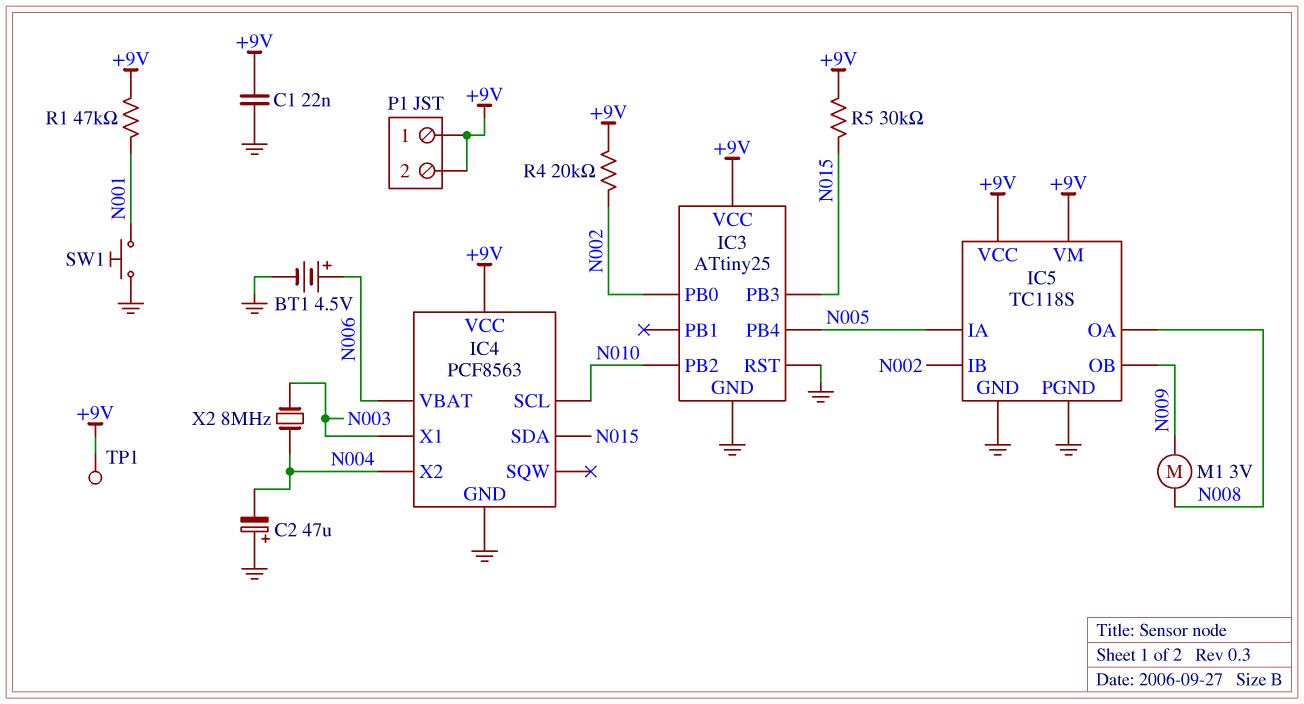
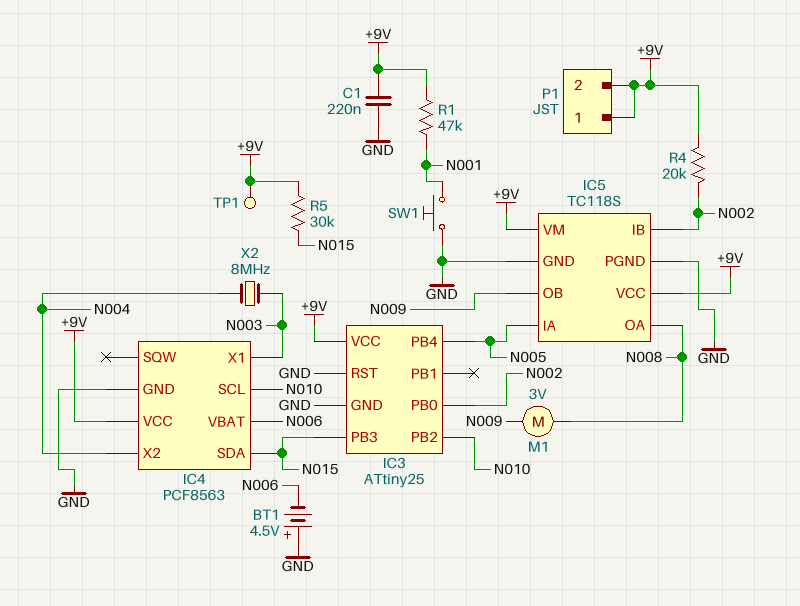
BT1: 4.5V (plus N006, minus GND) -> 4.5V (plus GND, minus N006)
C1: 22nF (+9V, GND) -> 220nF (+9V, GND)
C2: 47uF (plus GND, minus N004) -> none

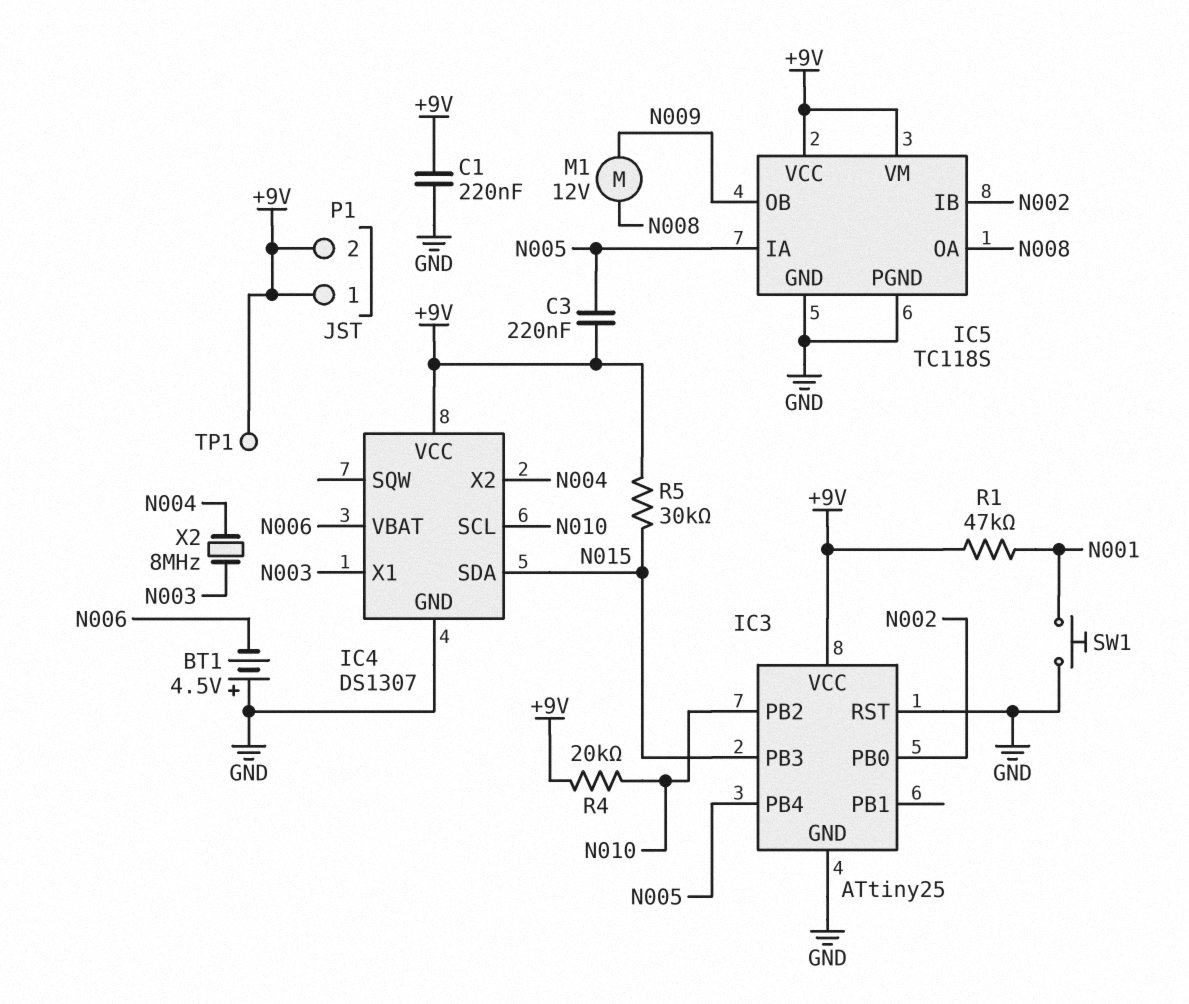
C3: none -> 220nF (+9V, N005)
IC4: PCF8563 -> DS1307
M1: motor 3V (N008, N009) -> motor 12V (N008, N009)
R4: 20k (+9V, N002) -> 20k (+9V, N010)

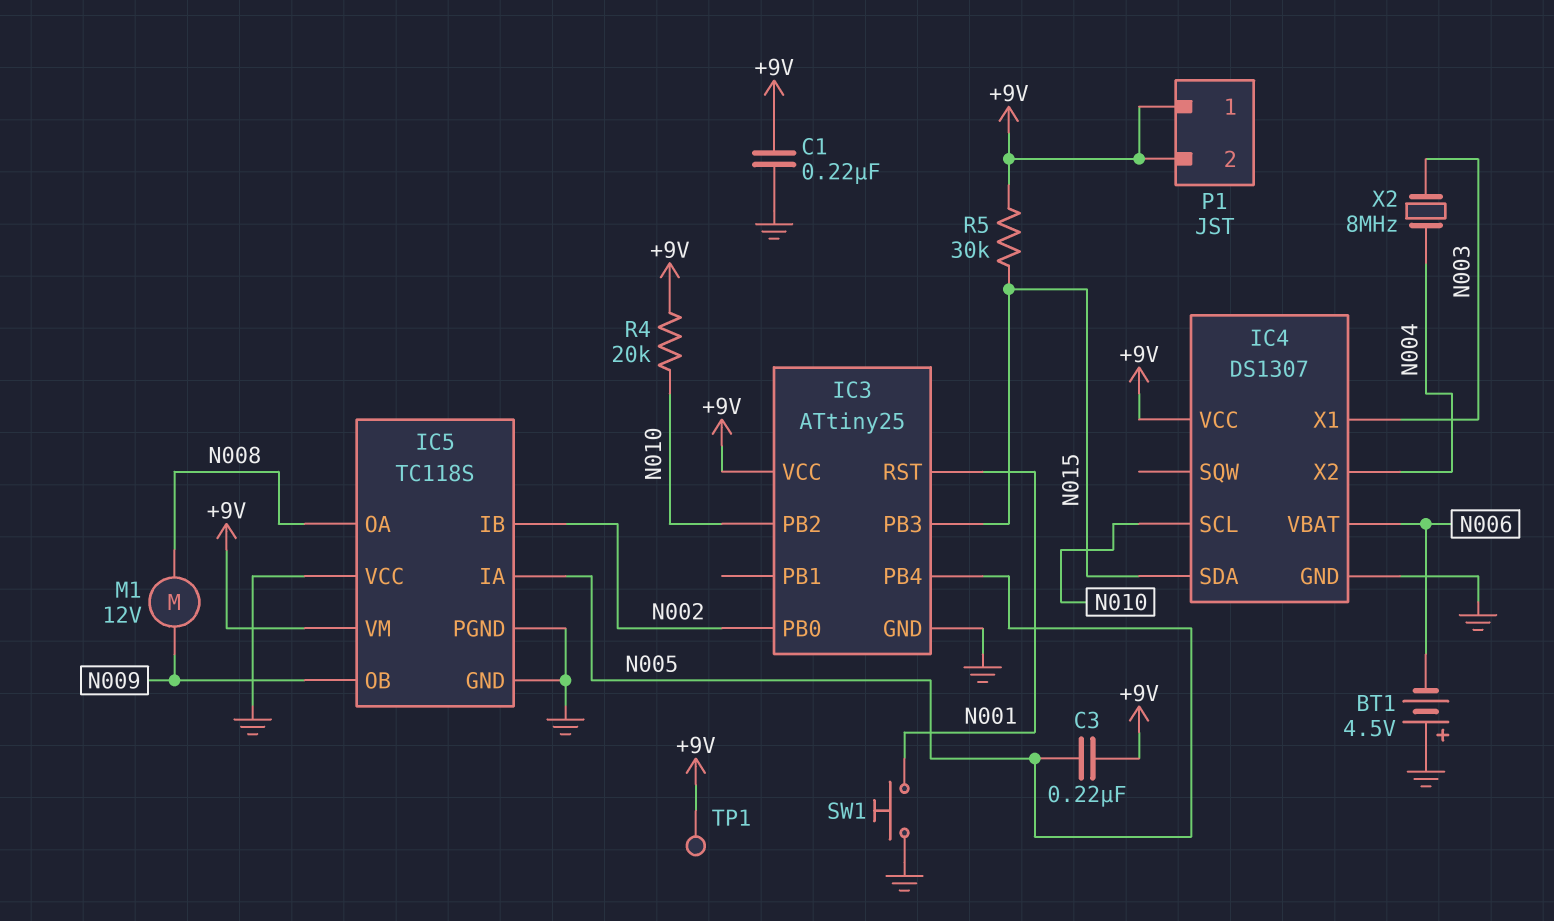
IC3 pin RST: GND -> N001
IC5 pin VCC: +9V -> GND
R1: 47k (+9V, N001) -> none

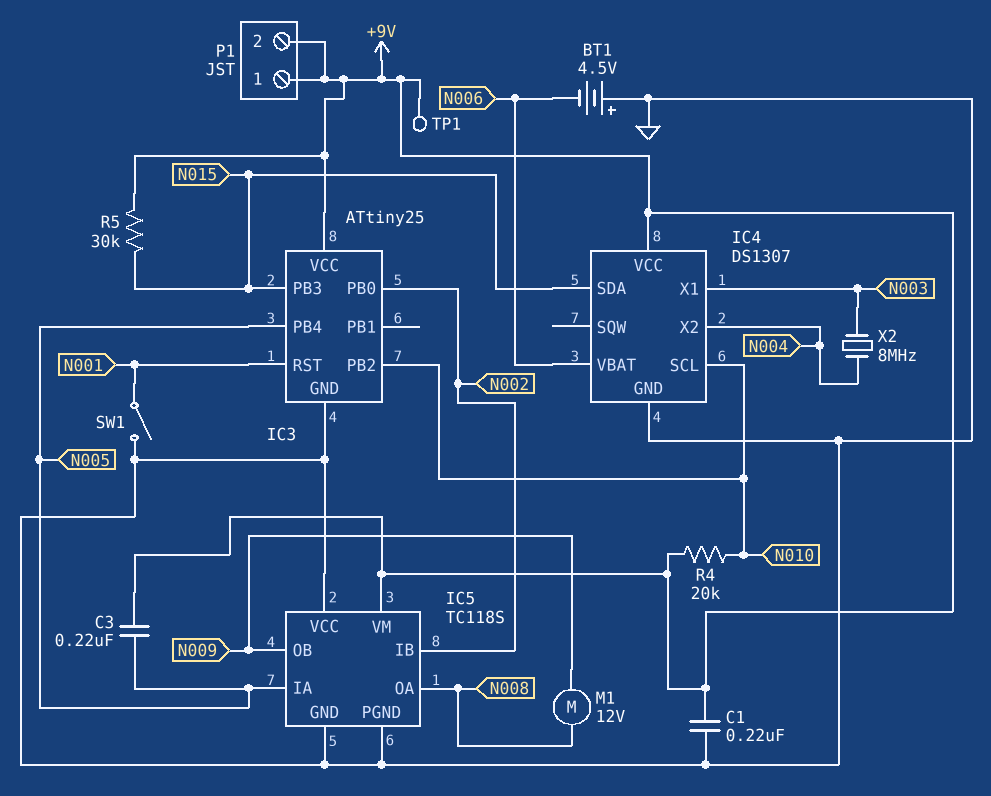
SW1: button (GND, N001) -> switch (GND, N001)

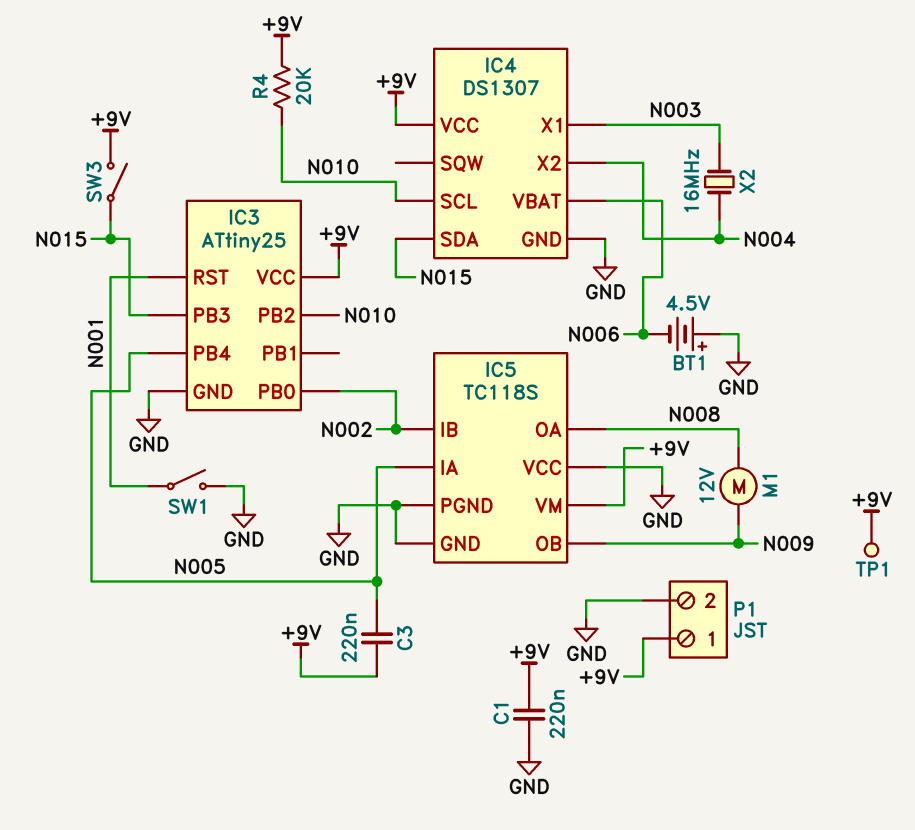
P1 pin 2: +9V -> GND
R5: 30k (+9V, N015) -> none
SW3: none -> switch (+9V, N015)
X2: 8MHz (N003, N004) -> 16MHz (N003, N004)

